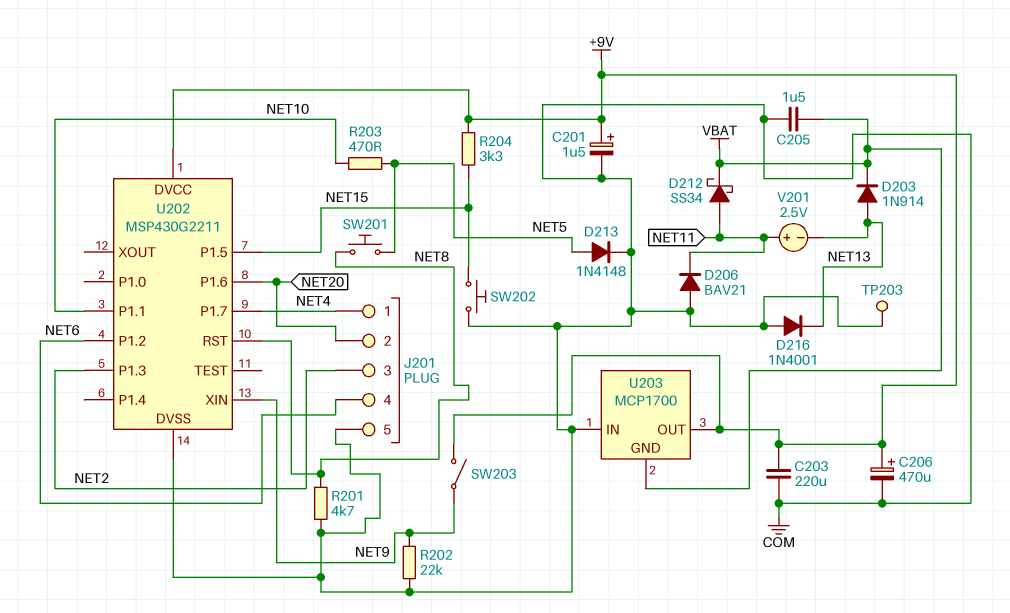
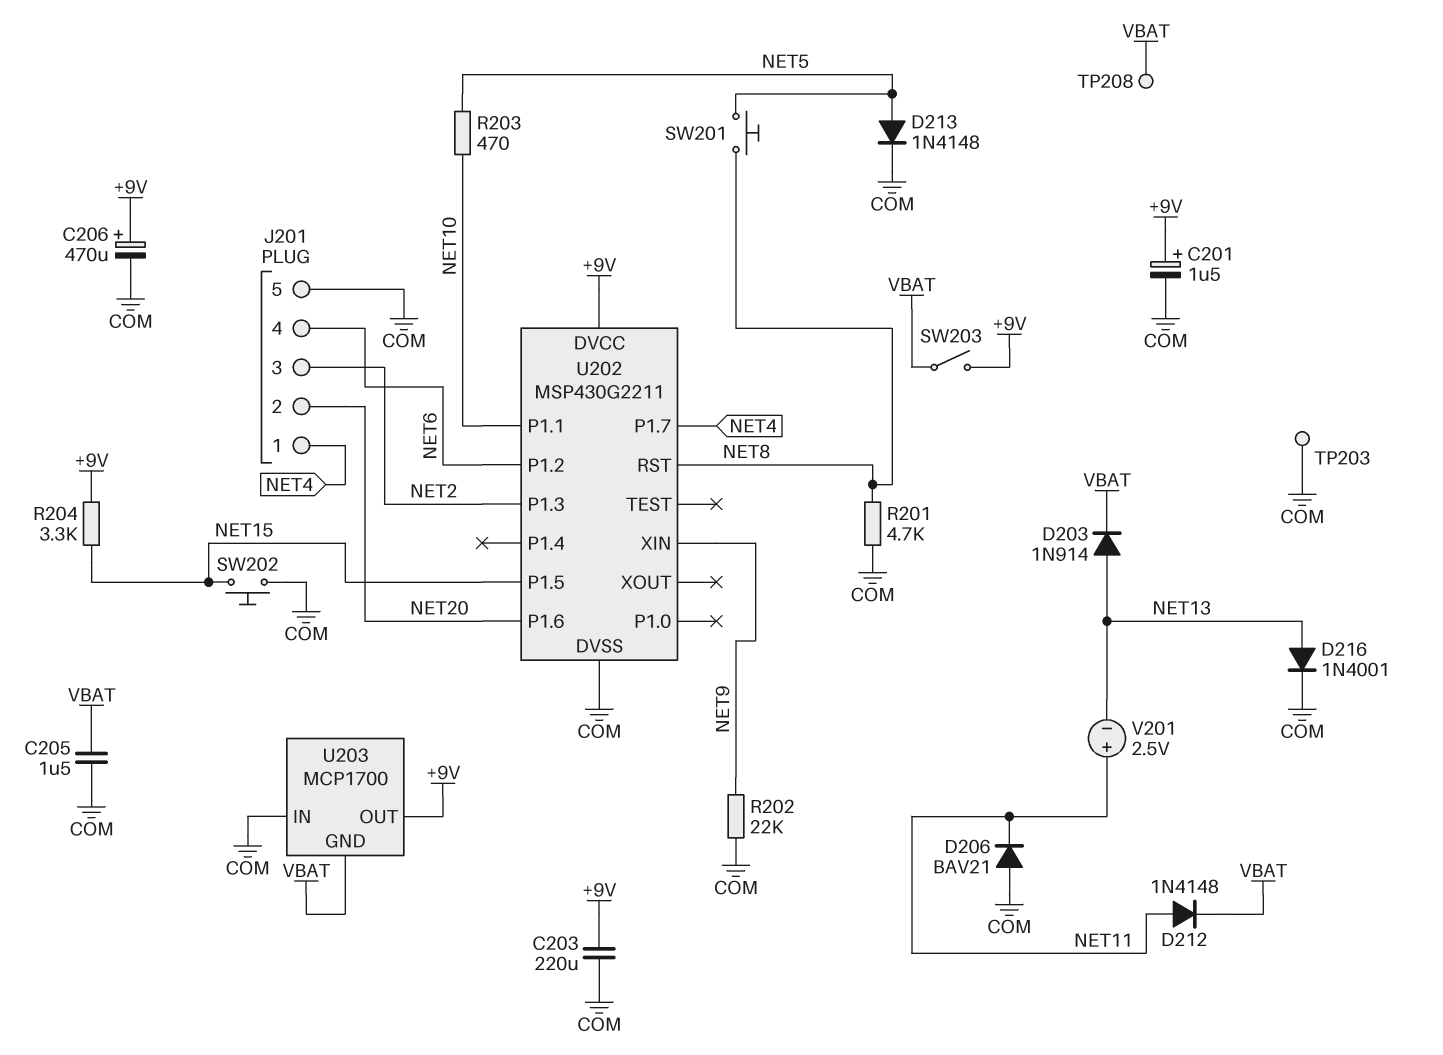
D212: schottky SS34 (A NET11, K VBAT) -> diode 1N4148 (A NET11, K VBAT)
D216: diode 1N4001 (A COM, K NET13) -> diode 1N4001 (A NET13, K COM)
SW203: switch (+9V, NET9) -> switch (+9V, VBAT)
TP208: none -> test point (VBAT)

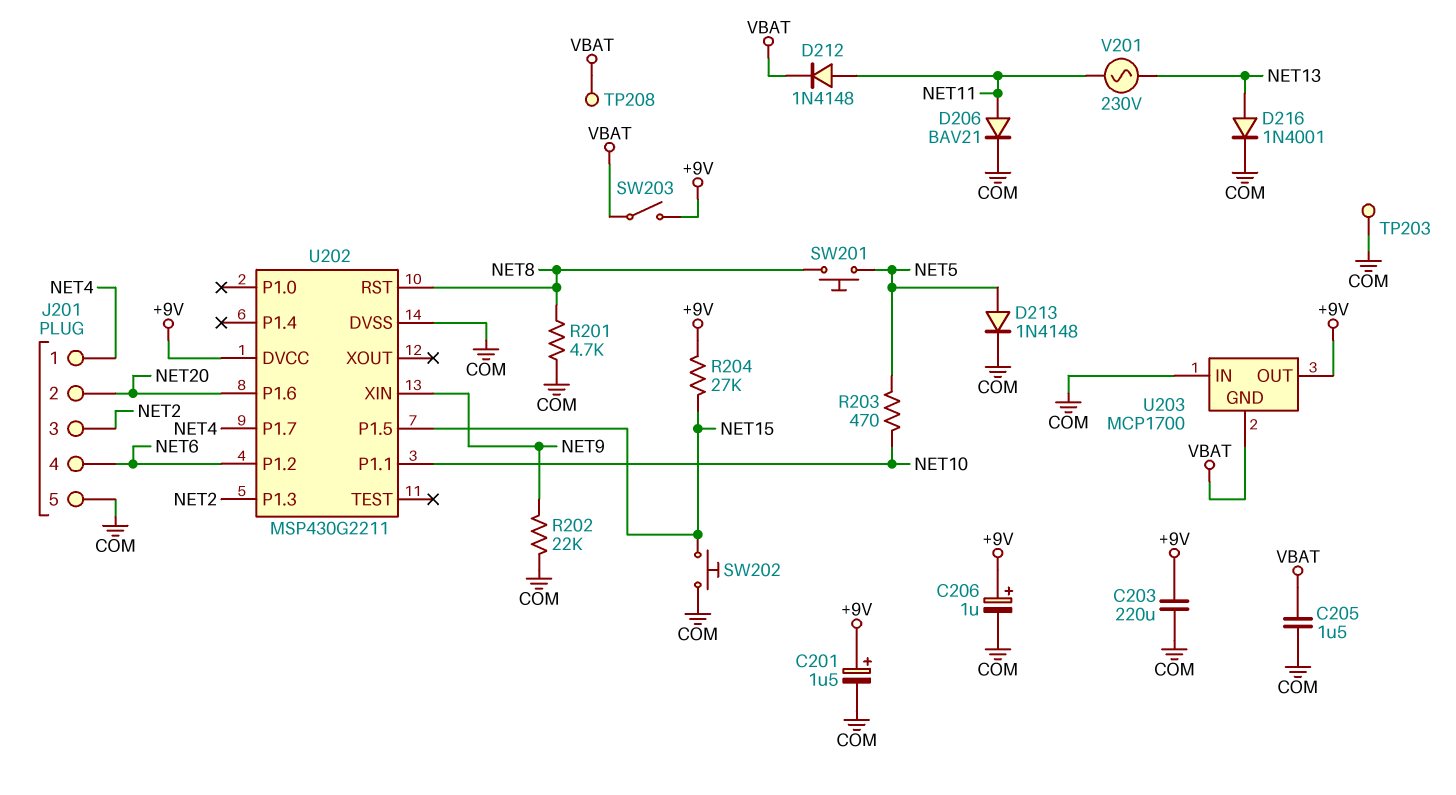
C206: 470uF (plus +9V, minus COM) -> 1uF (plus +9V, minus COM)
D203: diode 1N914 (A NET13, K VBAT) -> none
D206: diode BAV21 (A COM, K NET11) -> diode BAV21 (A NET11, K COM)
R204: 3.3k (+9V, NET15) -> 27k (+9V, NET15)
V201: 2.5V (plus NET11, minus NET13) -> AC 230V (NET11, NET13)

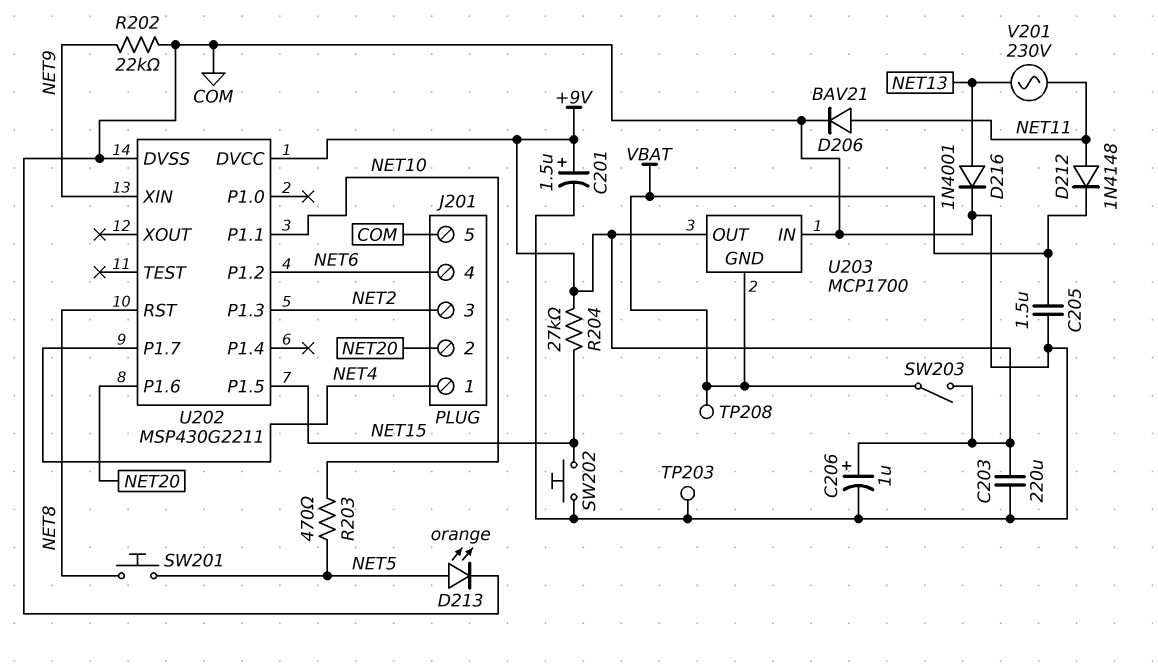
D213: diode 1N4148 (A NET5, K COM) -> LED orange (A NET5, K COM)
R201: 4.7k (COM, NET8) -> none

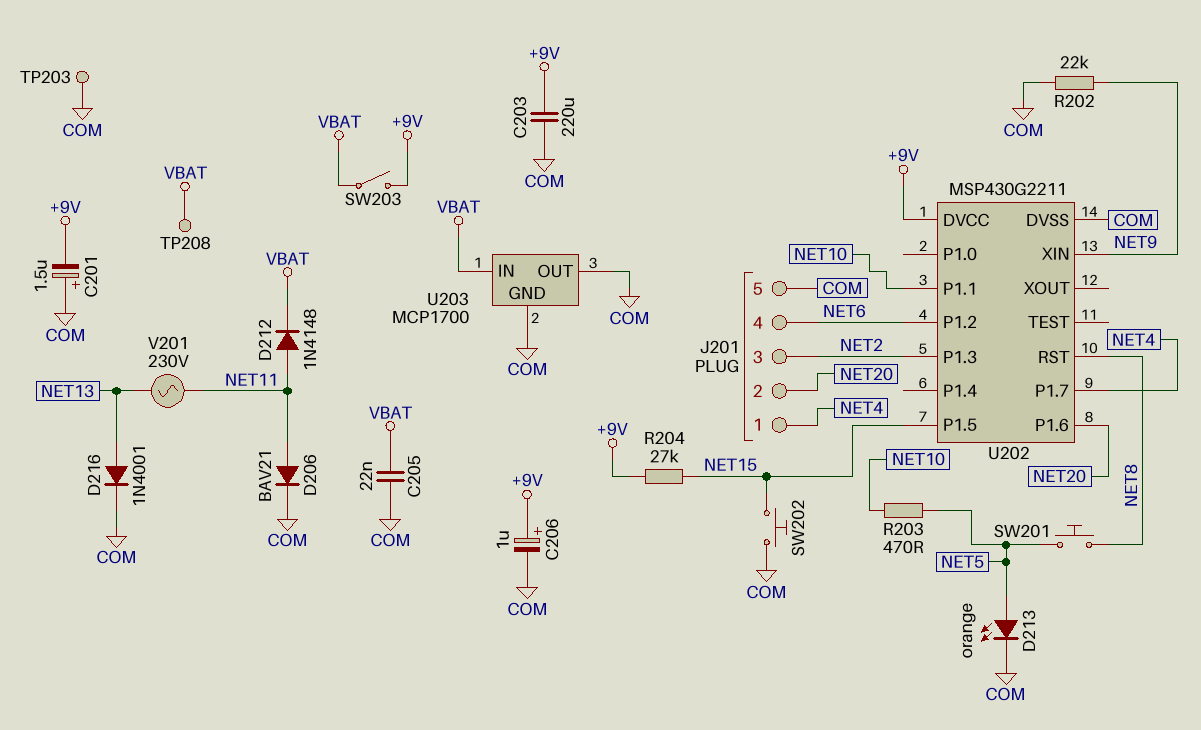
C201: 1.5uF (plus +9V, minus COM) -> 1.5uF (plus COM, minus +9V)
C205: 1.5uF (COM, VBAT) -> 22nF (COM, VBAT)
U203 pin GND: VBAT -> COM
U203 pin IN: COM -> VBAT
U203 pin OUT: +9V -> COM

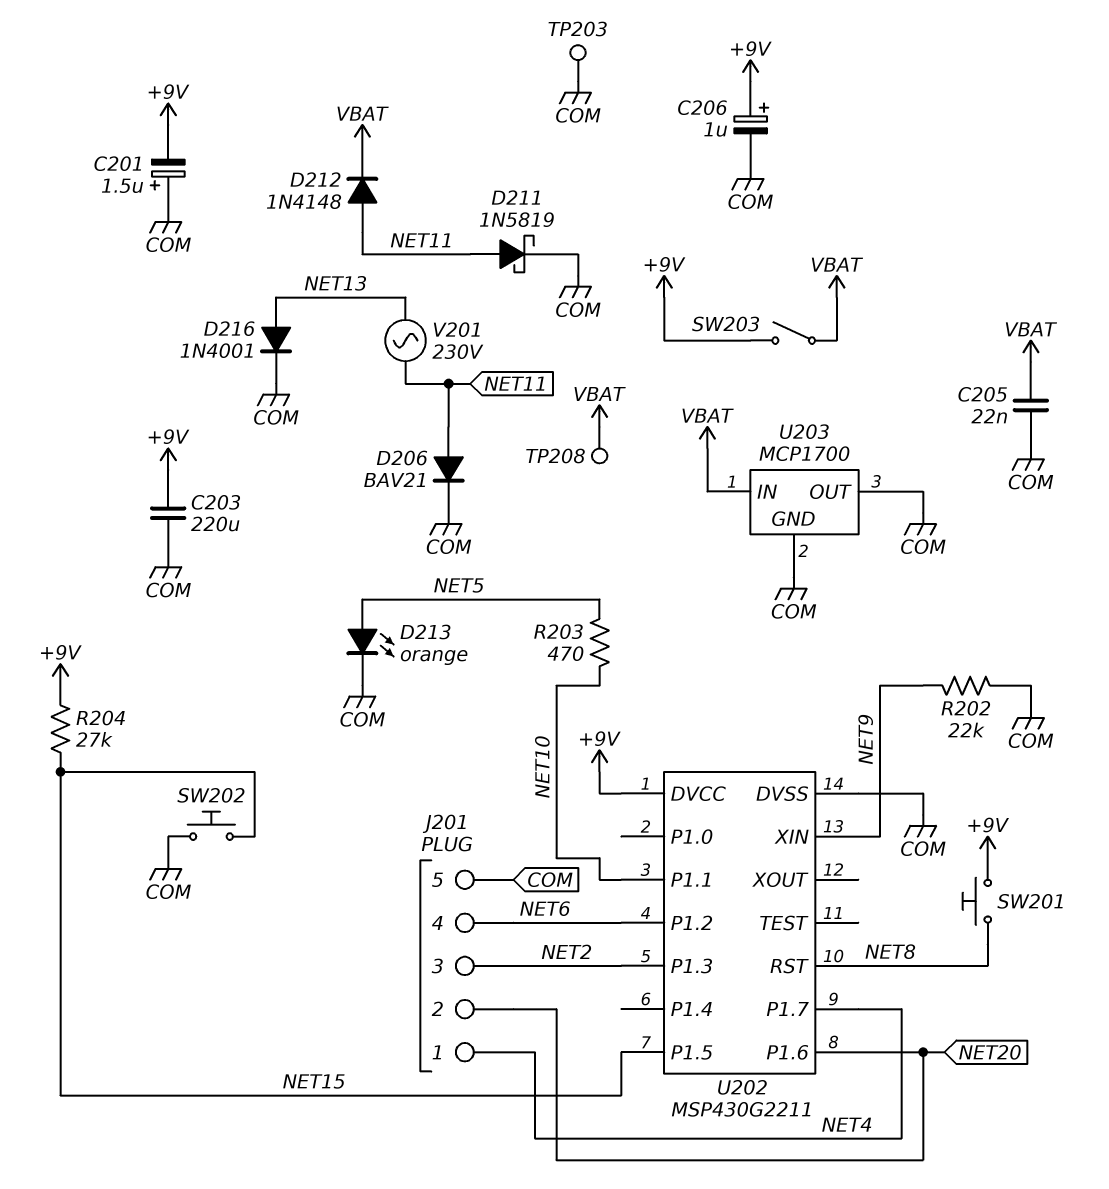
D211: none -> schottky 1N5819 (A NET11, K COM)
SW201: button (NET5, NET8) -> button (+9V, NET8)

